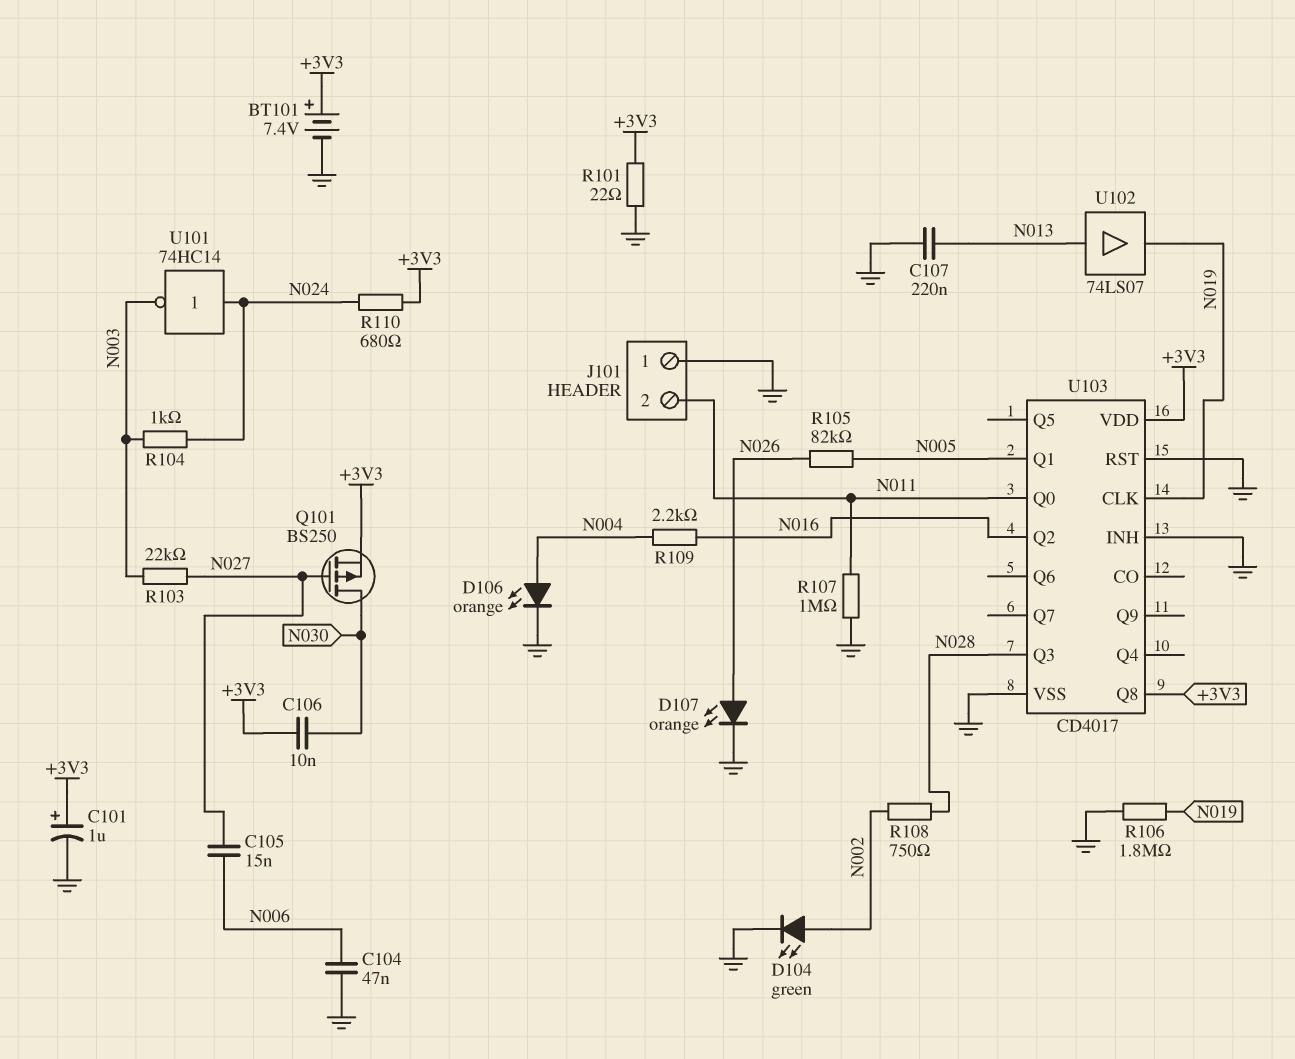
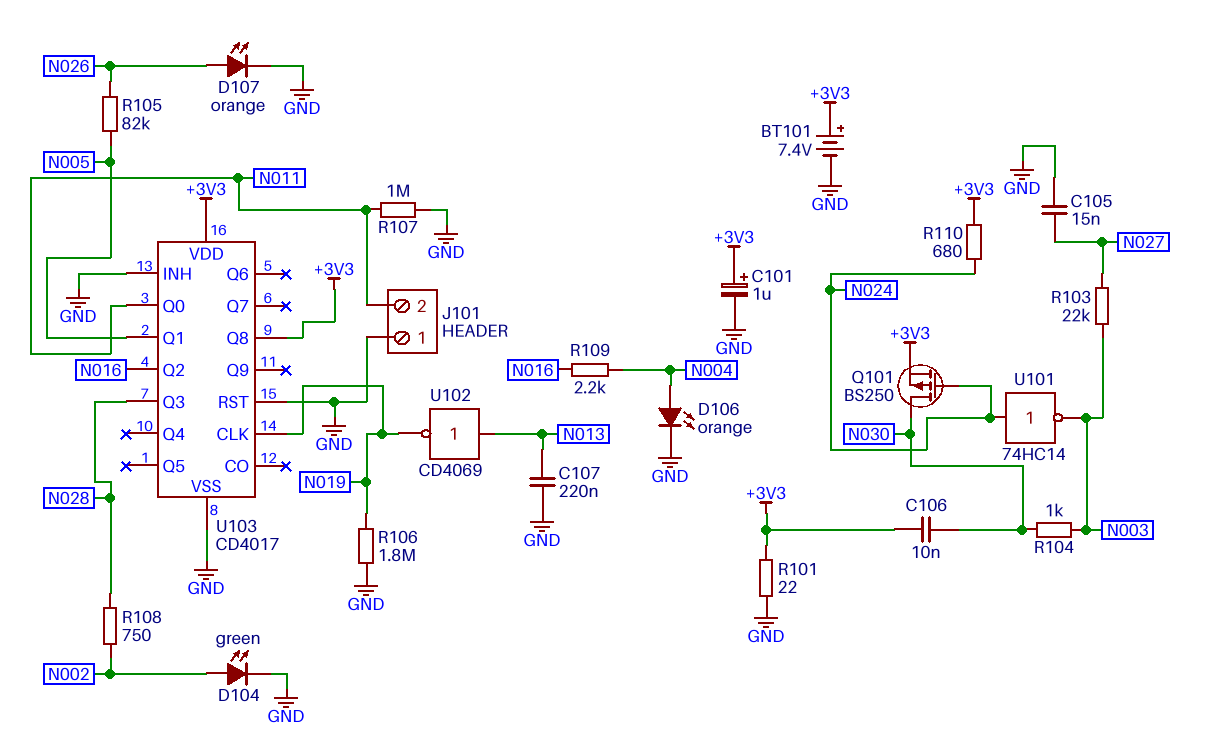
C104: 47nF (GND, N006) -> none
C105: 15nF (N006, N027) -> 15nF (GND, N027)
Q101: PMOS BS250 (G N027, D N030, S +3V3) -> PMOS BS250 (G N024, D N030, S +3V3)
R104: 1k (N003, N024) -> 1k (N003, N030)
U102: buffer 74LS07 (in N013, out N019) -> NOT CD4069 (in N013, out N019)

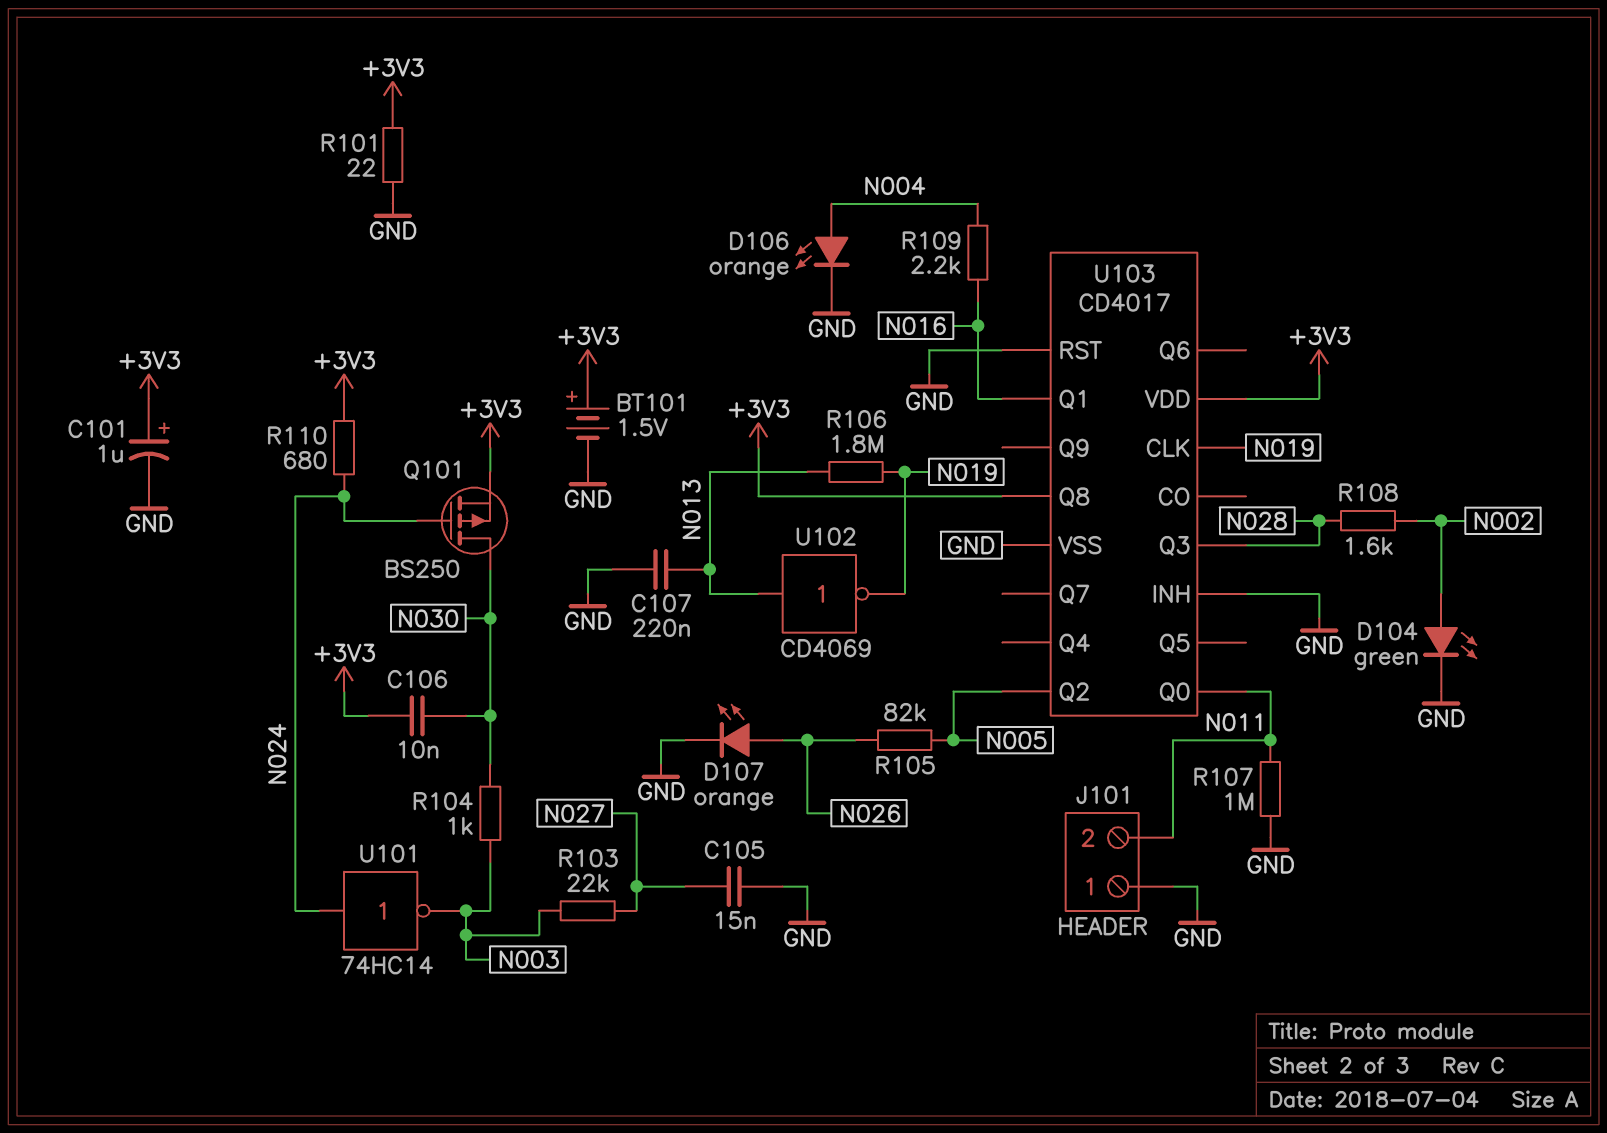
BT101: 7.4V (plus +3V3, minus GND) -> 1.5V (plus +3V3, minus GND)
R106: 1.8M (GND, N019) -> 1.8M (N013, N019)
R108: 750 (N002, N028) -> 1.6k (N002, N028)
U103 pin Q1: N005 -> N016
U103 pin Q2: N016 -> N005

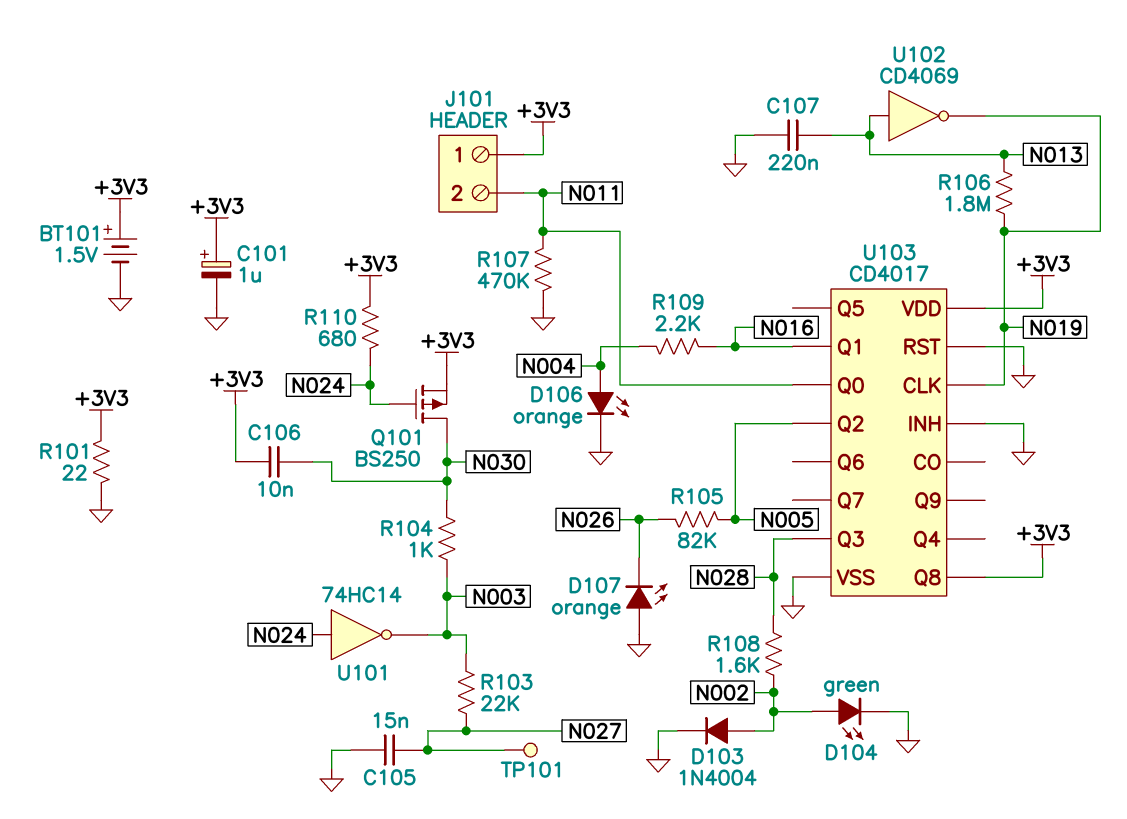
D103: none -> diode 1N4004 (A N002, K GND)
D107: LED orange (A N026, K GND) -> LED orange (A GND, K N026)
J101 pin 1: GND -> +3V3
R107: 1M (GND, N011) -> 470k (GND, N011)
TP101: none -> test point (N027)

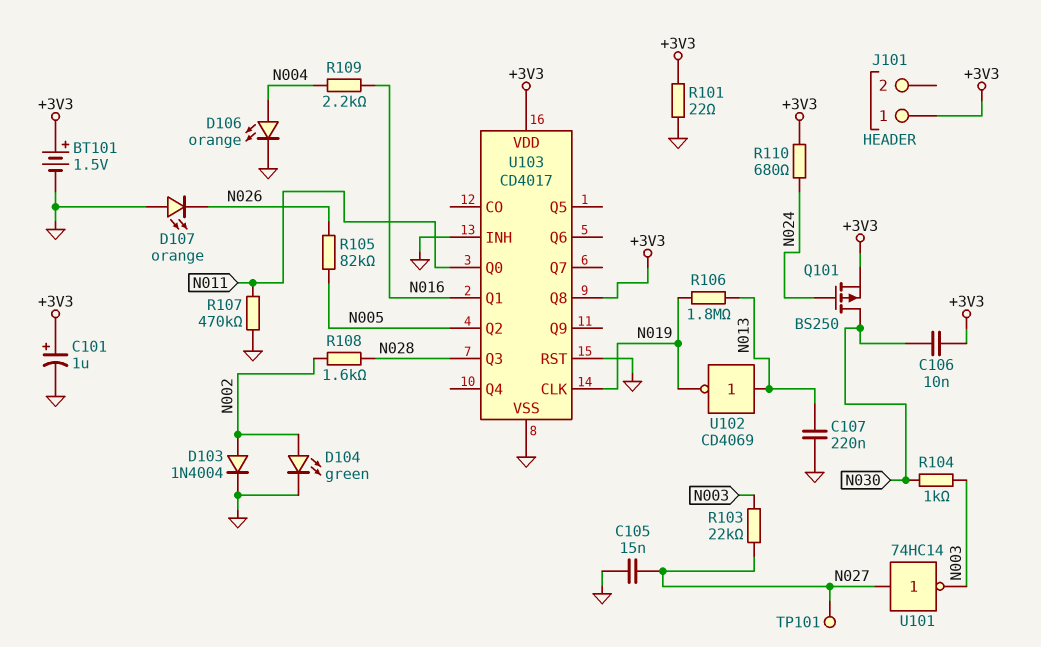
J101 pin 2: N011 -> none
U101: NOT 74HC14 (in N024, out N003) -> NOT 74HC14 (in N027, out N003)

